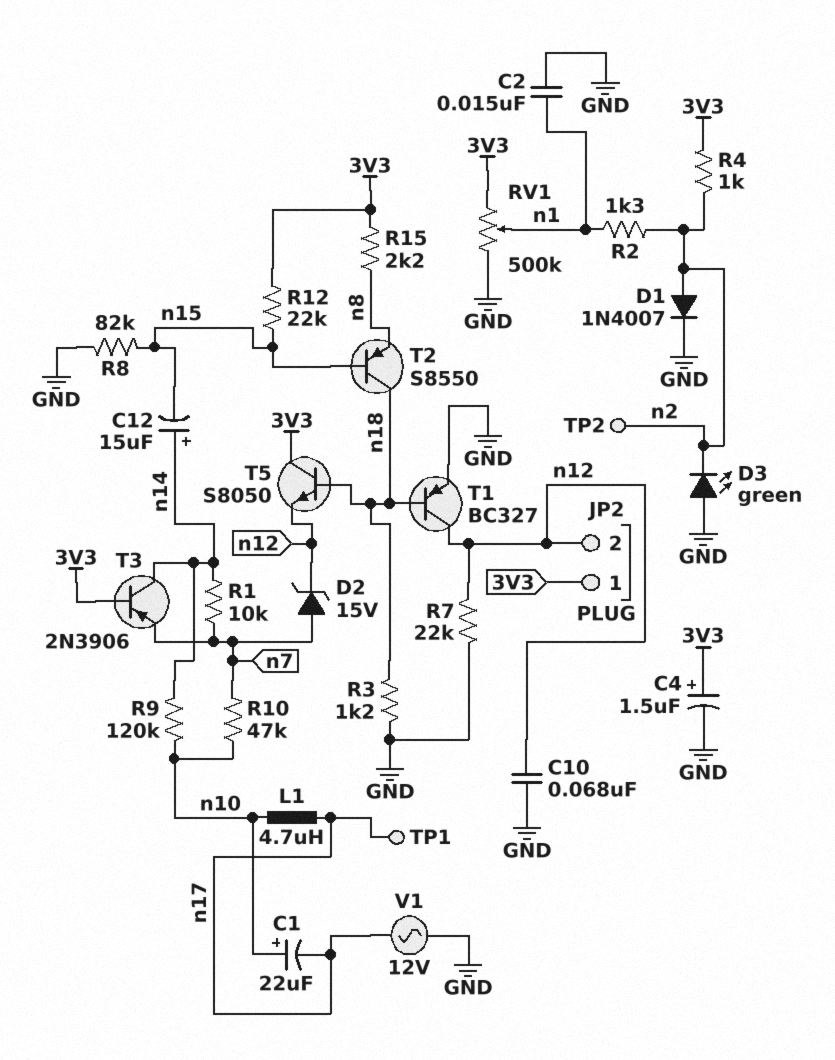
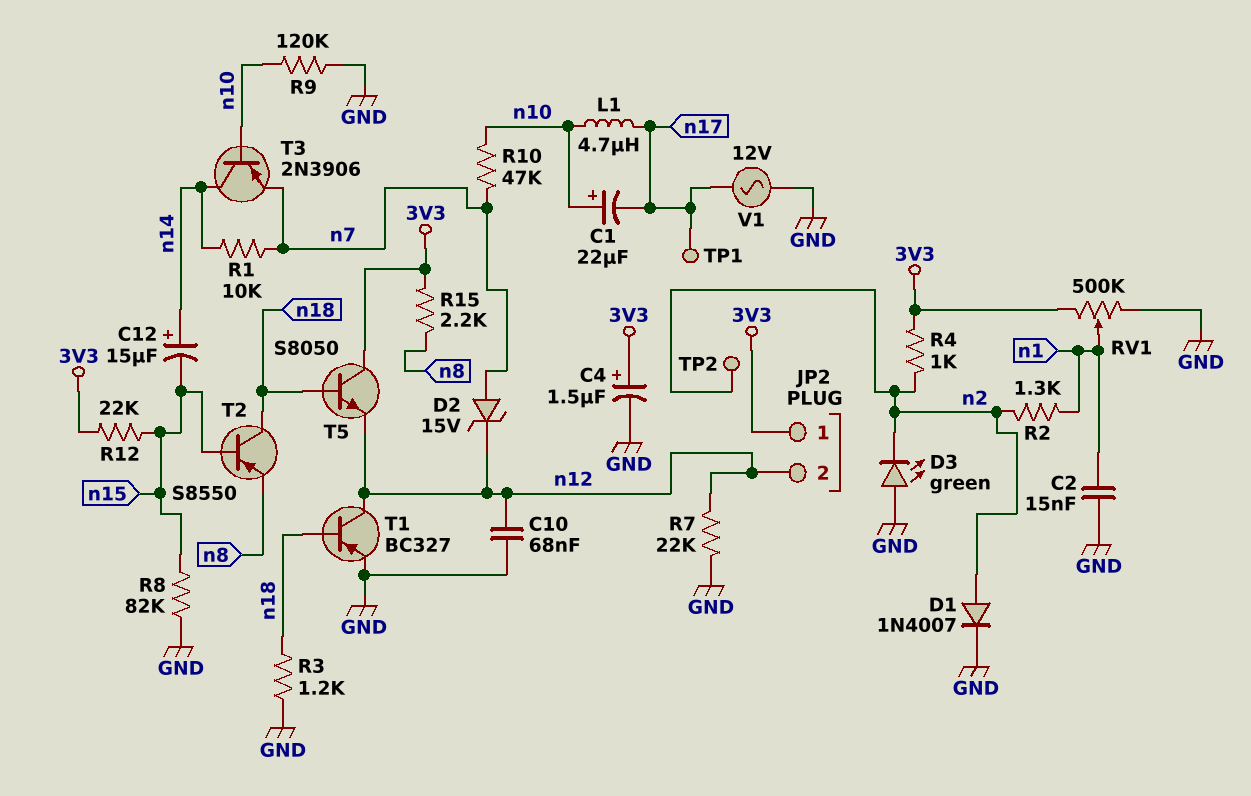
R9: 120k (n10, n14) -> 120k (GND, n10)
T3: PNP 2N3906 (B 3V3, C n14, E n7) -> PNP 2N3906 (B n10, C n14, E n7)

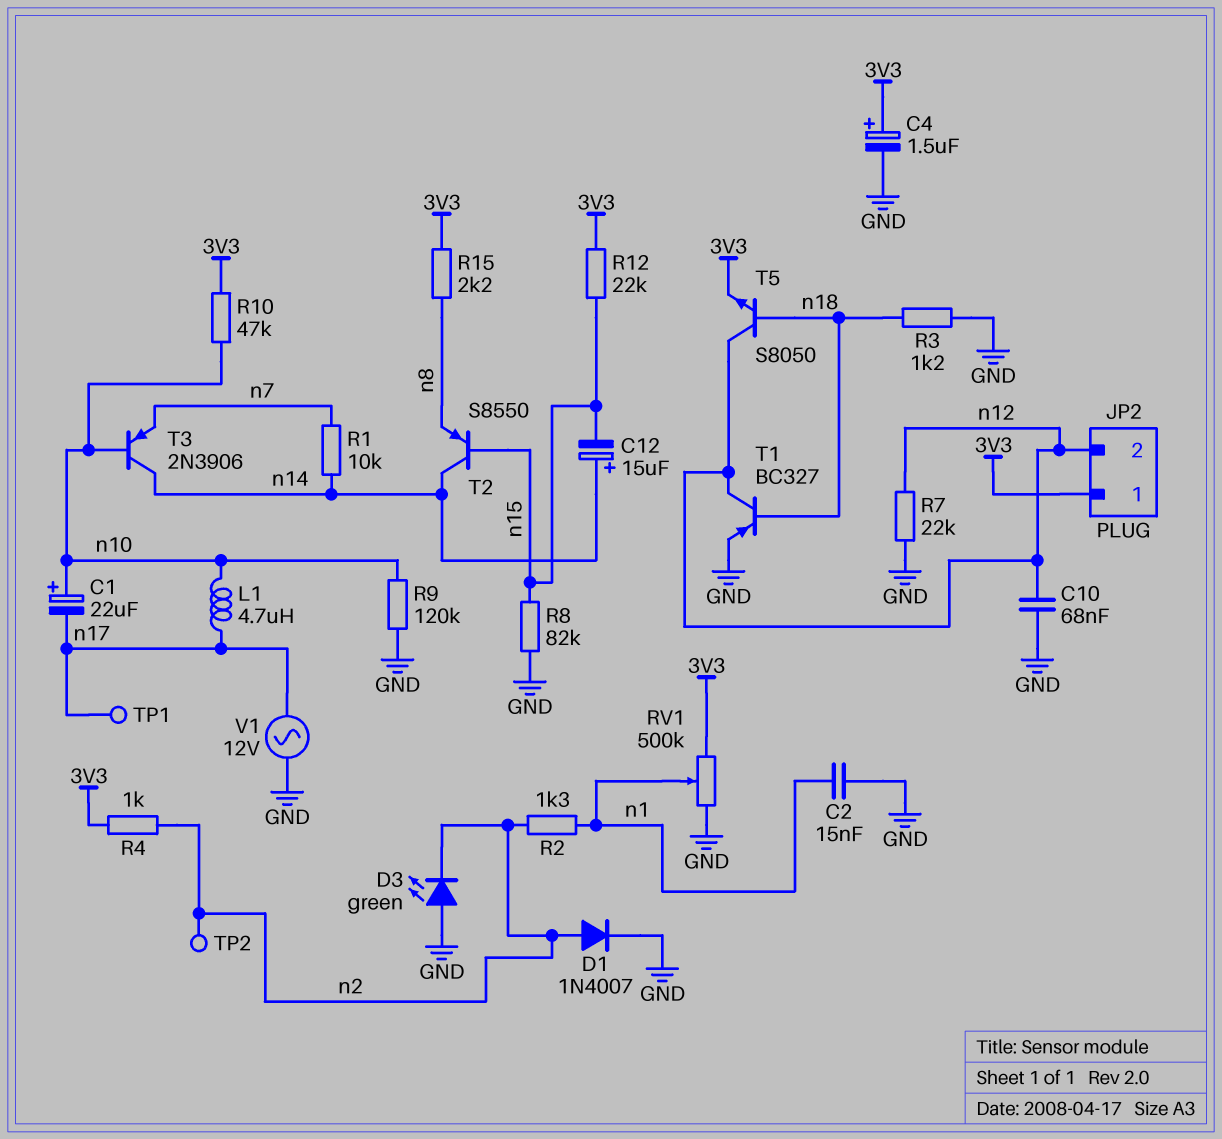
D2: zener 15V (A n7, K n12) -> none
R10: 47k (n7, n10) -> 47k (3V3, n10)
T2: PNP S8550 (B n15, C n18, E n8) -> PNP S8550 (B n15, C n14, E n8)
T5: NPN S8050 (B n18, C 3V3, E n12) -> NPN S8050 (B n18, C n12, E 3V3)

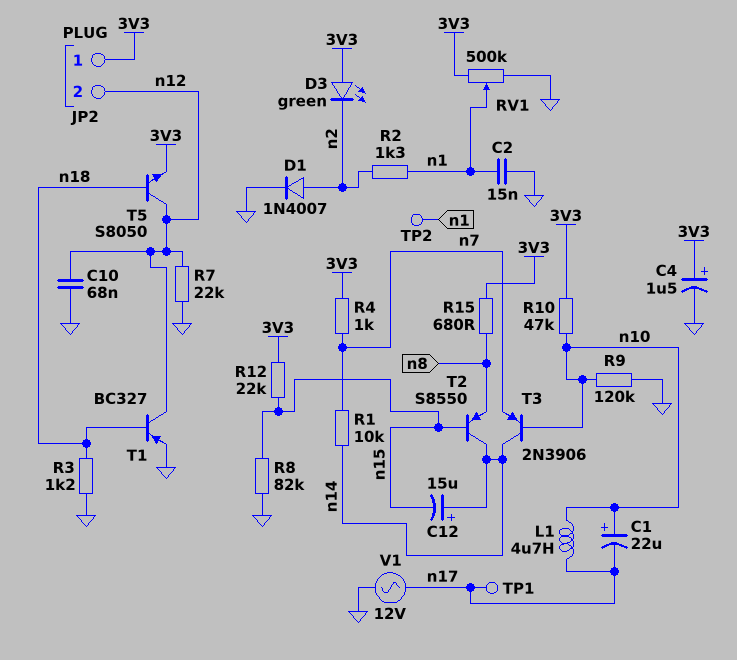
D3: LED green (A GND, K n2) -> LED green (A 3V3, K n2)
R4: 1k (3V3, n2) -> 1k (3V3, n7)
R15: 2.2k (3V3, n8) -> 680 (3V3, n8)
TP2: test point (n2) -> test point (n1)

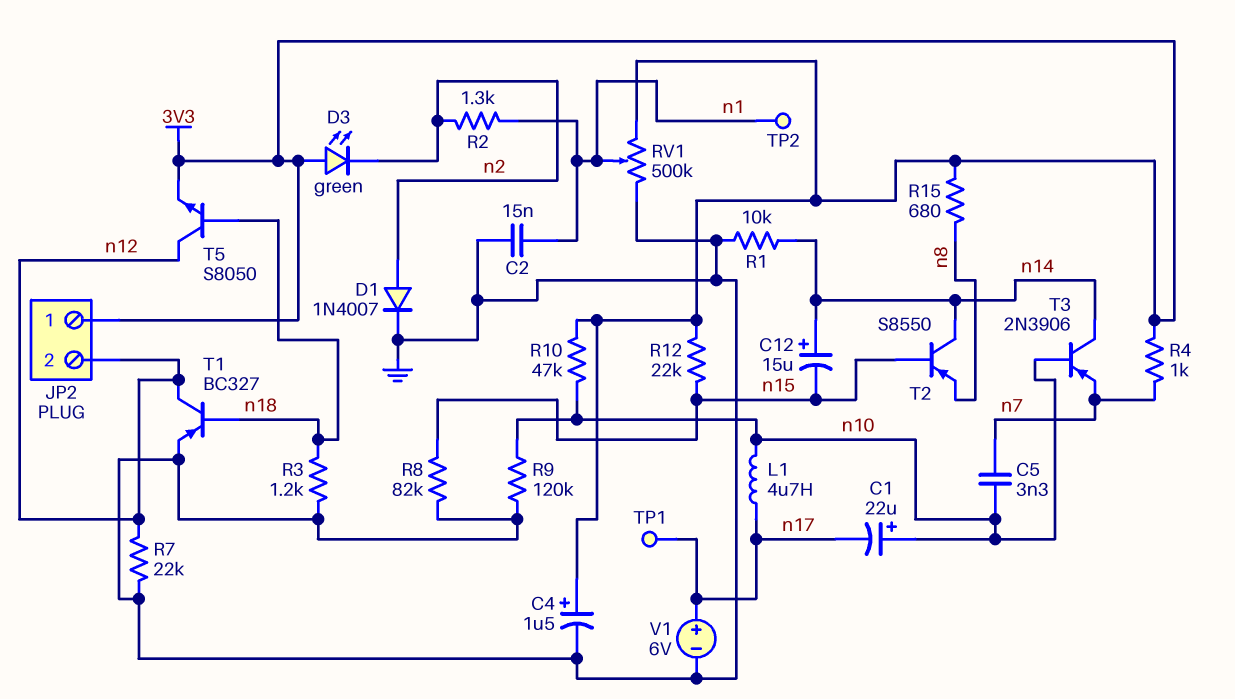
C5: none -> 3.3nF (n7, n10)
C10: 68nF (GND, n12) -> none
R1: 10k (n7, n14) -> 10k (GND, n14)
V1: AC 12V (GND, n17) -> 6V (plus n17, minus GND)

